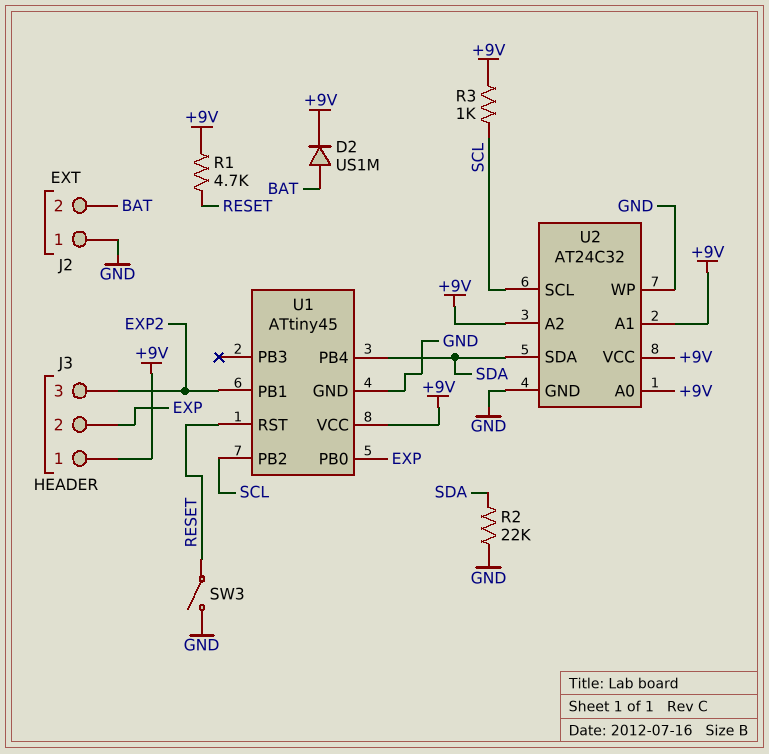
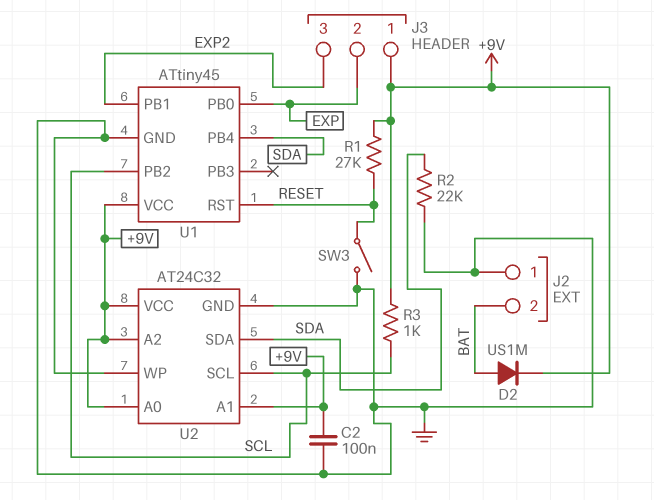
C2: none -> 100nF (+9V, GND)
R1: 4.7k (+9V, RESET) -> 27k (+9V, RESET)

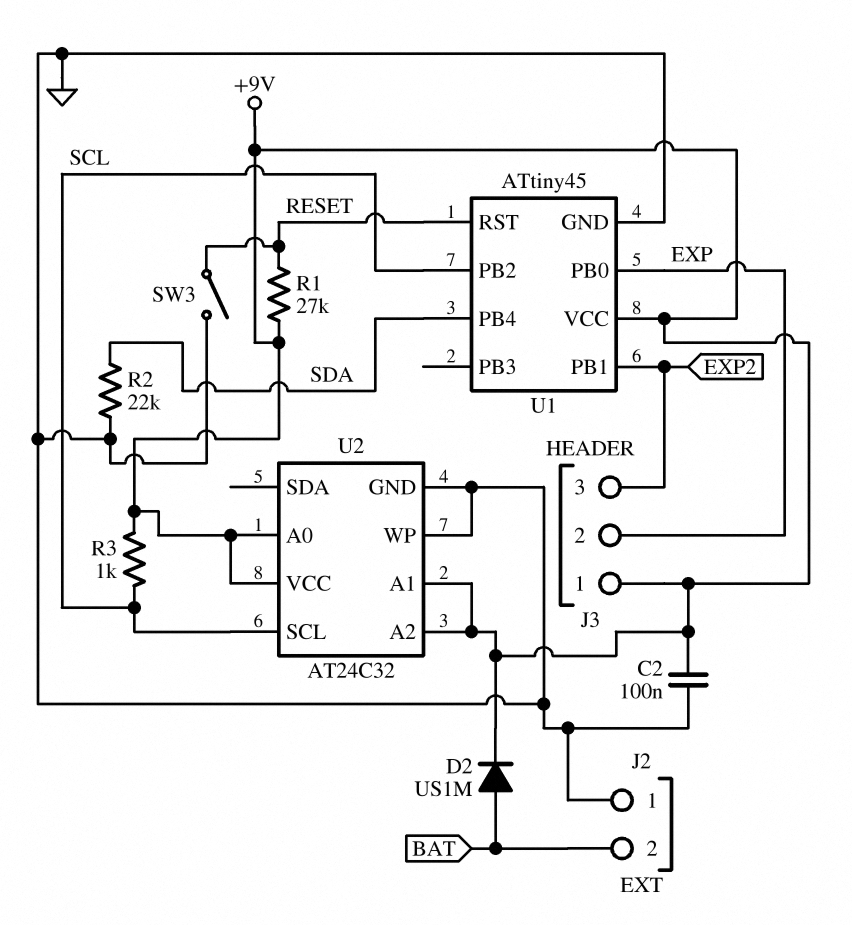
U2 pin SDA: SDA -> none

